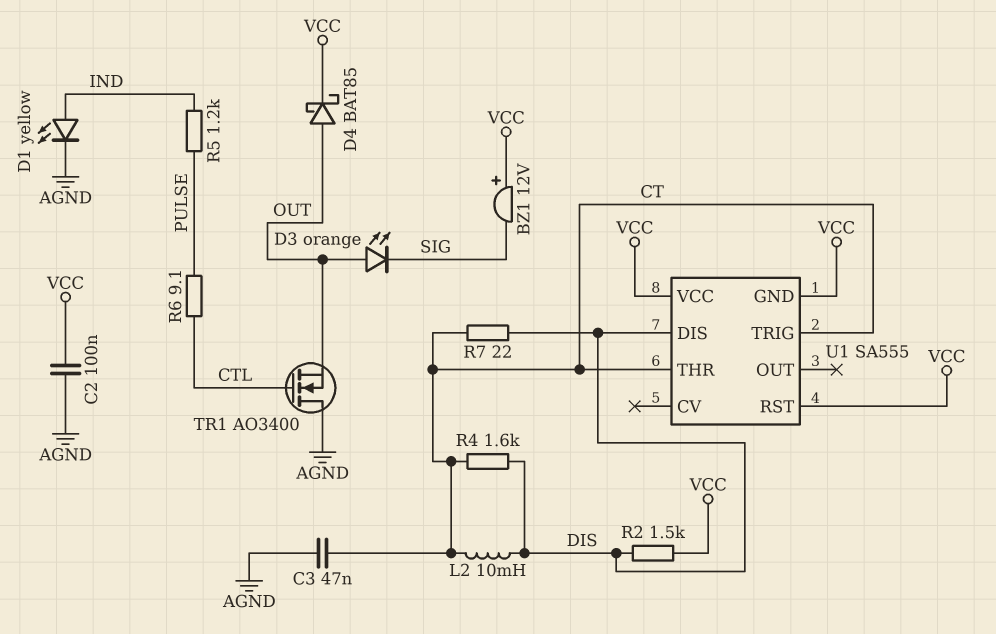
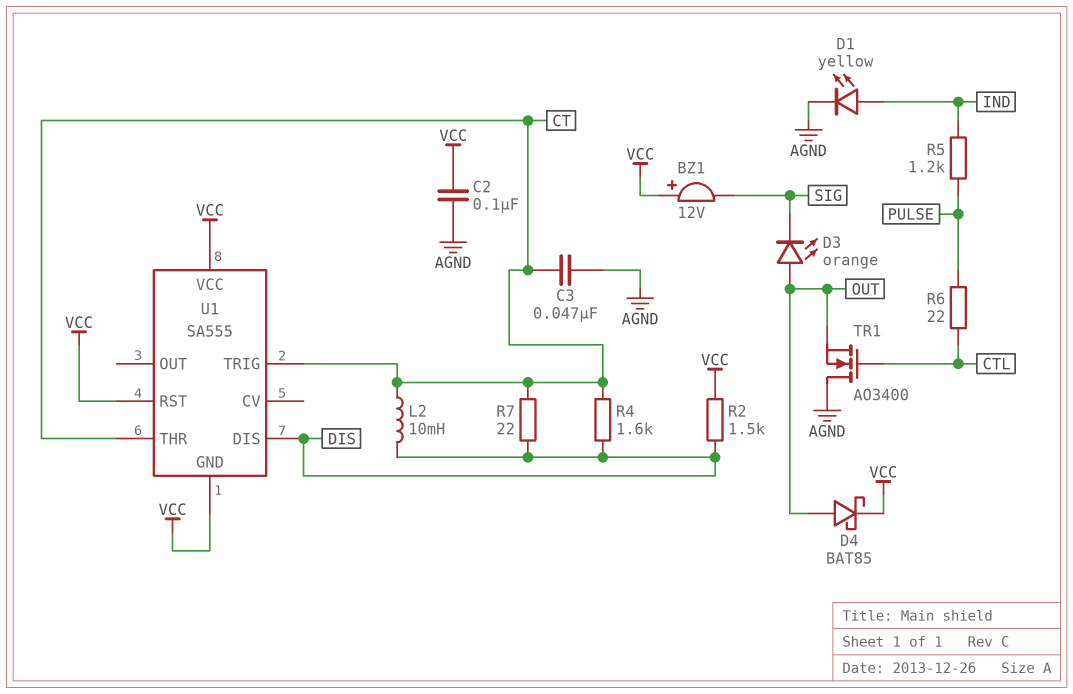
R6: 9.1 (CTL, PULSE) -> 22 (CTL, PULSE)

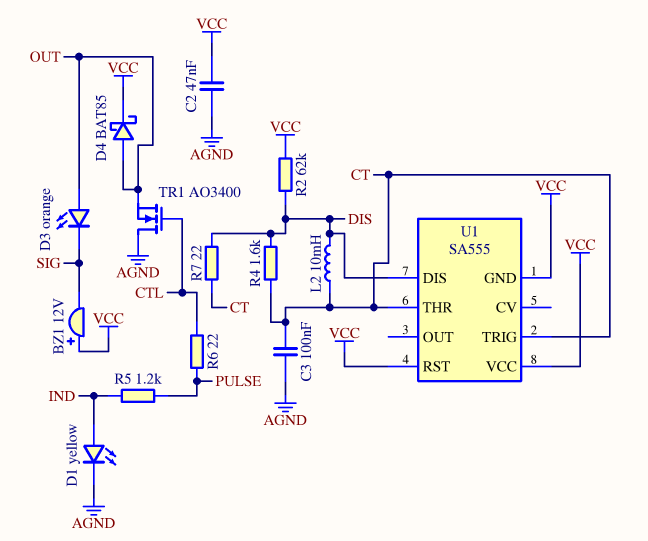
C2: 100nF (AGND, VCC) -> 47nF (AGND, VCC)
C3: 47nF (AGND, CT) -> 100nF (AGND, CT)
R2: 1.5k (DIS, VCC) -> 62k (DIS, VCC)

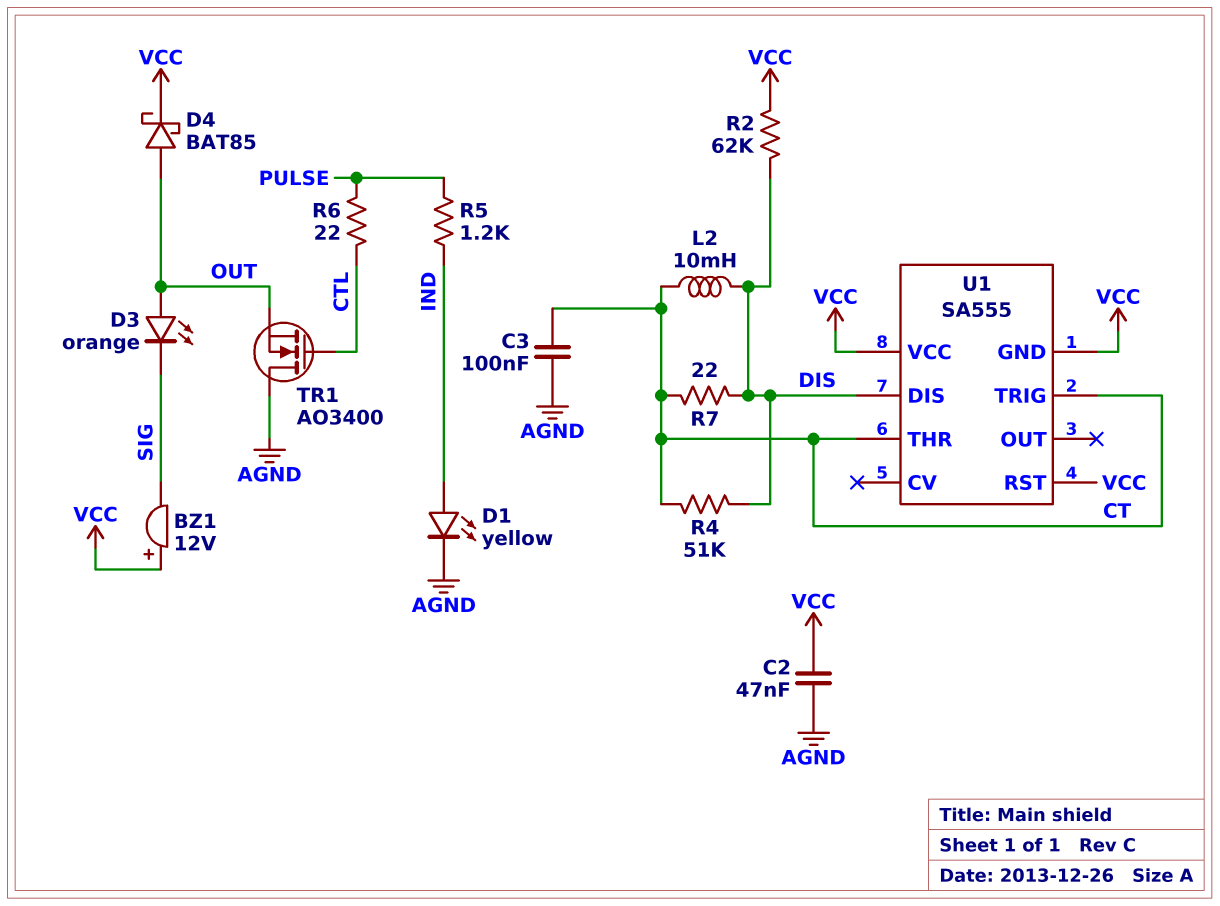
R4: 1.6k (CT, DIS) -> 51k (CT, DIS)

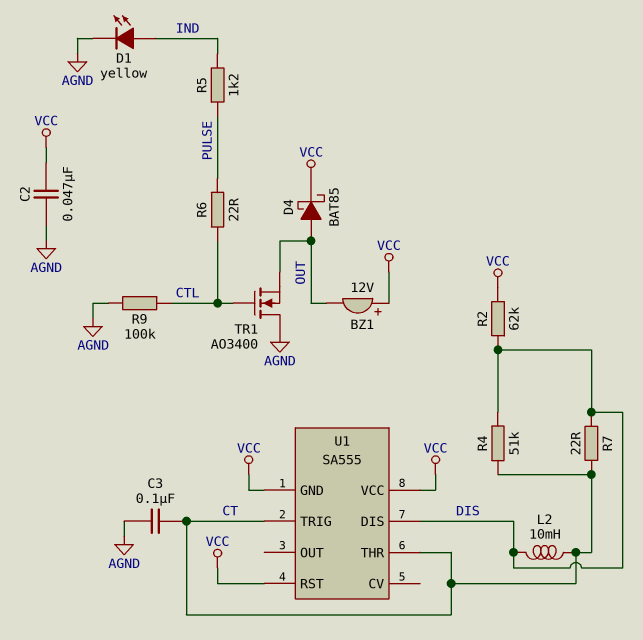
BZ1: buzzer 12V (plus VCC, minus SIG) -> buzzer 12V (plus VCC, minus OUT)
D3: LED orange (A OUT, K SIG) -> none
R9: none -> 100k (AGND, CTL)

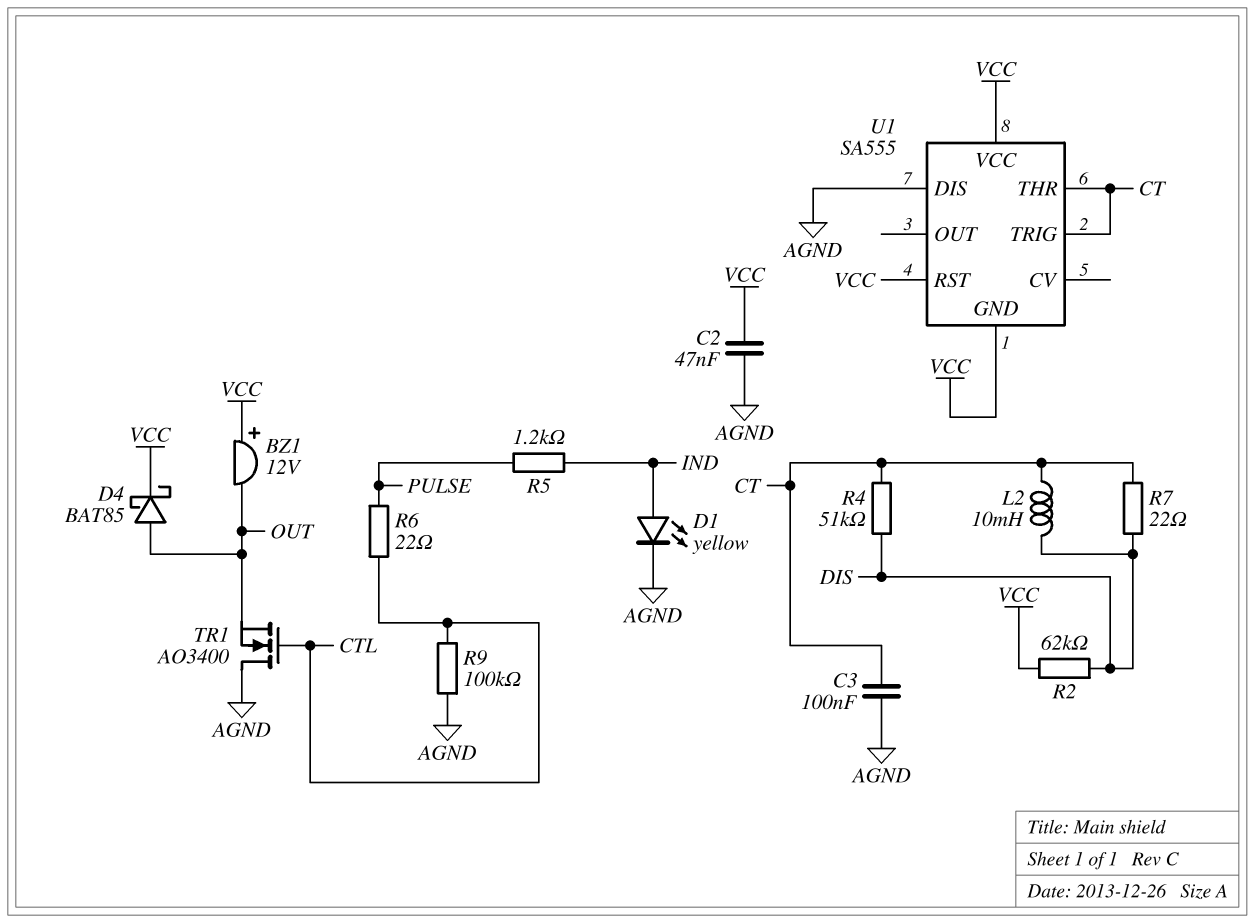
U1 pin DIS: DIS -> AGND

